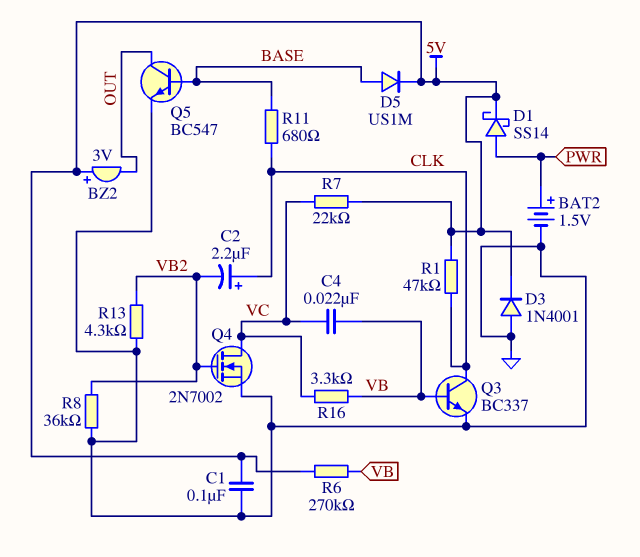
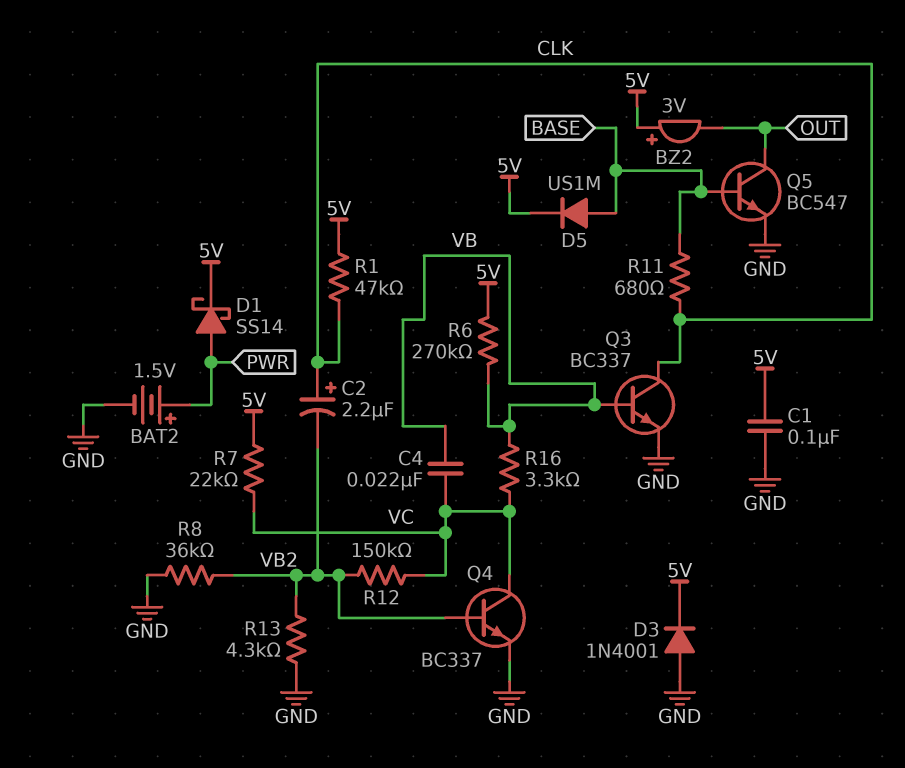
Q4: NMOS 2N7002 (G VB2, D VC, S GND) -> NPN BC337 (B VB2, C VC, E GND)
R12: none -> 150k (VB2, VC)

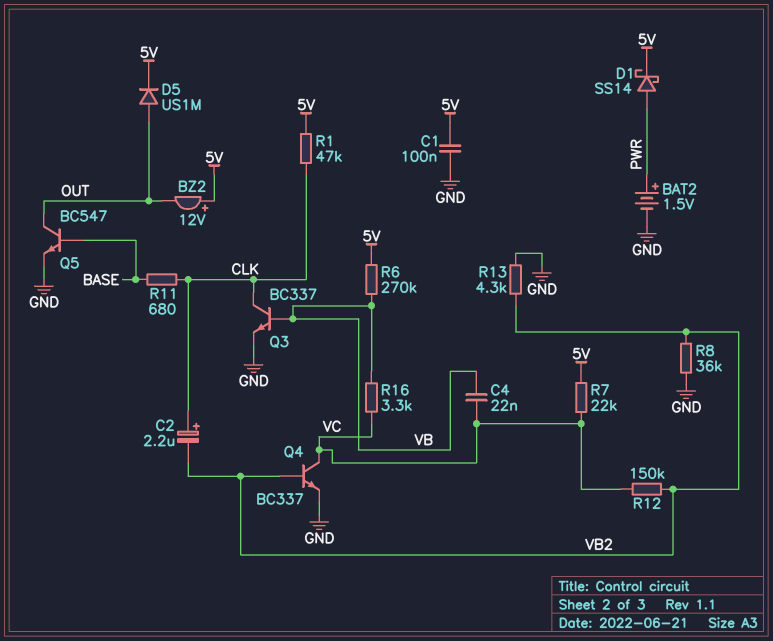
BZ2: buzzer 3V (plus 5V, minus OUT) -> buzzer 12V (plus 5V, minus OUT)
D3: diode 1N4001 (A GND, K 5V) -> none
D5: diode US1M (A BASE, K 5V) -> diode US1M (A OUT, K 5V)

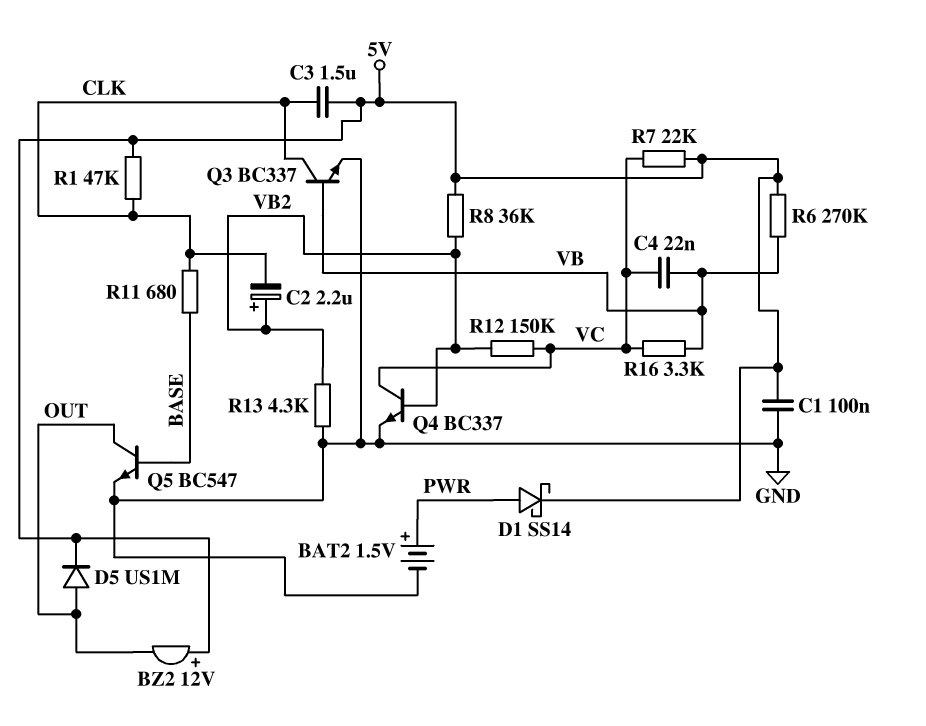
C2: 2.2uF (plus CLK, minus VB2) -> 2.2uF (plus VB2, minus CLK)
C3: none -> 1.5uF (5V, CLK)
R8: 36k (GND, VB2) -> 36k (5V, VB2)

